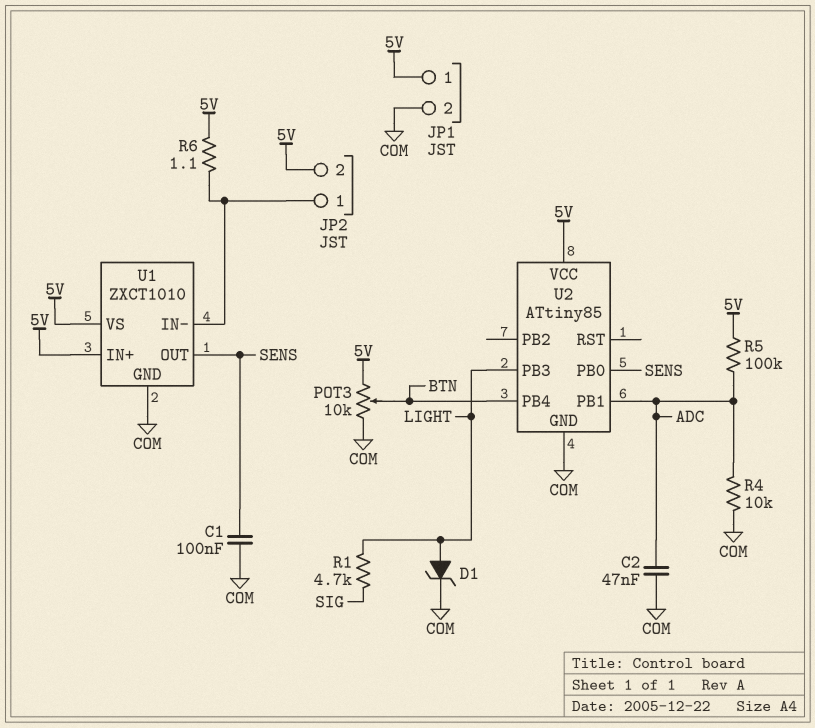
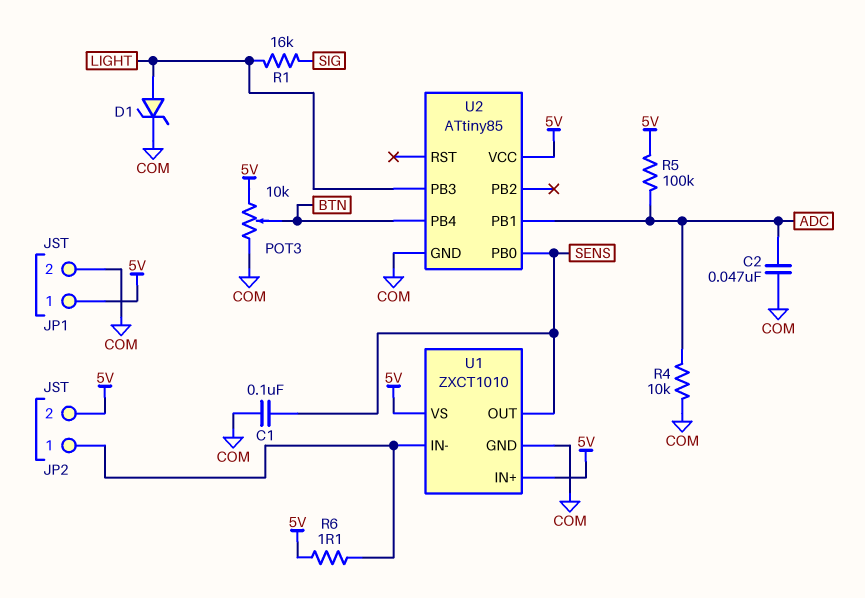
R1: 4.7k (LIGHT, SIG) -> 16k (LIGHT, SIG)

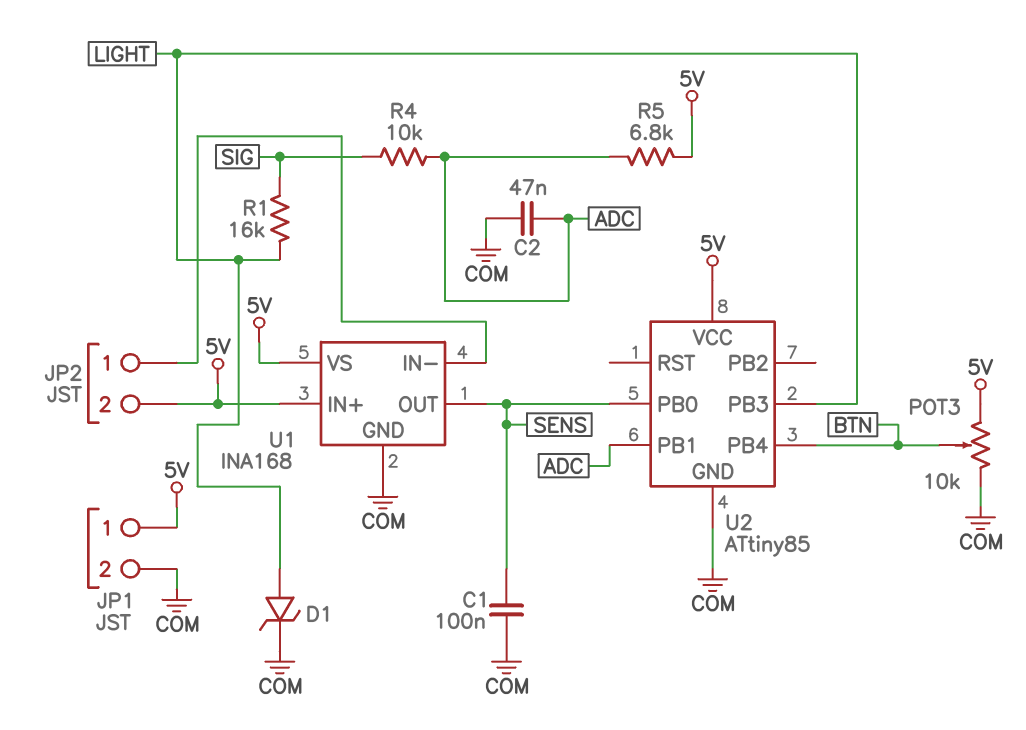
R4: 10k (ADC, COM) -> 10k (ADC, SIG)
R5: 100k (5V, ADC) -> 6.8k (5V, ADC)
R6: 1.1 (5V, JP2/1) -> none
U1: ZXCT1010 -> INA168

